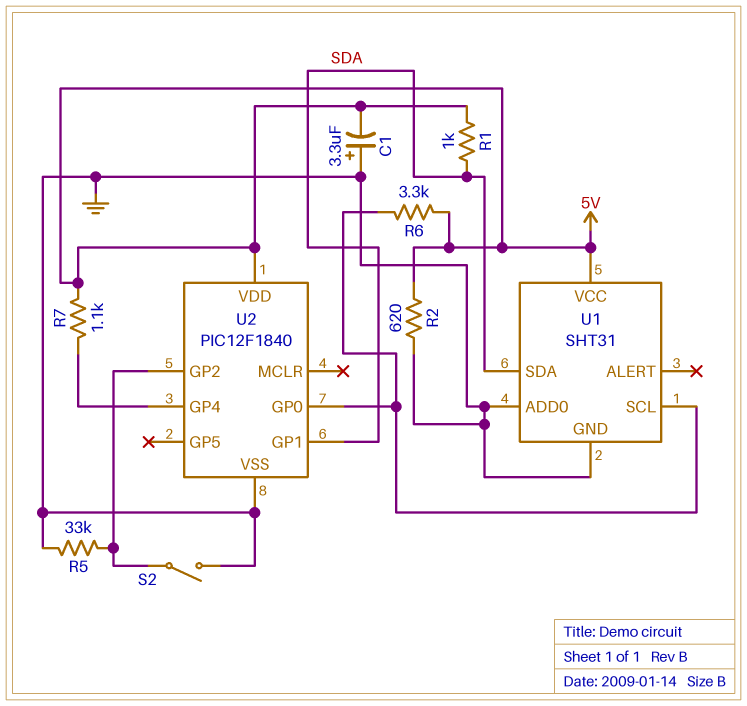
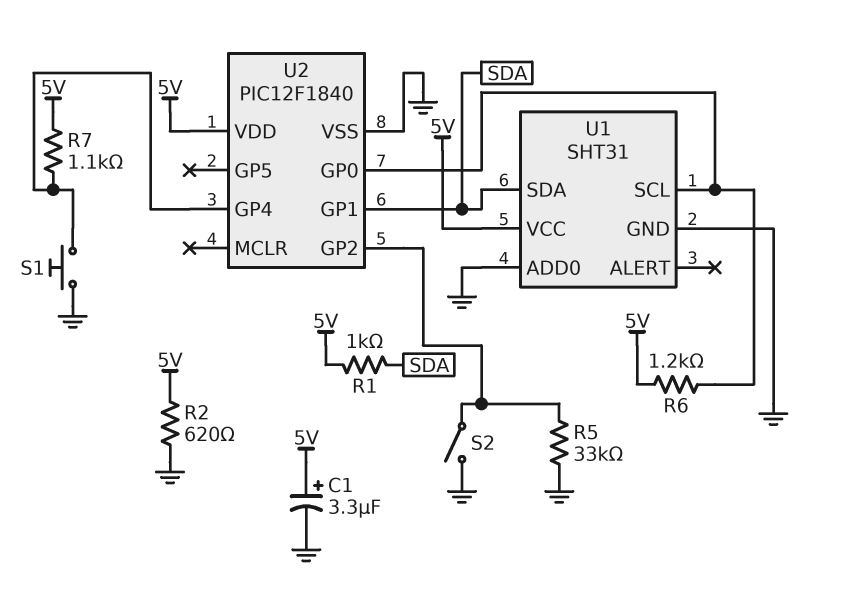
C1: 3.3uF (plus GND, minus 5V) -> 3.3uF (plus 5V, minus GND)
R6: 3.3k (5V, U1/SCL) -> 1.2k (5V, U1/SCL)
S1: none -> button (GND, U2/GP4)

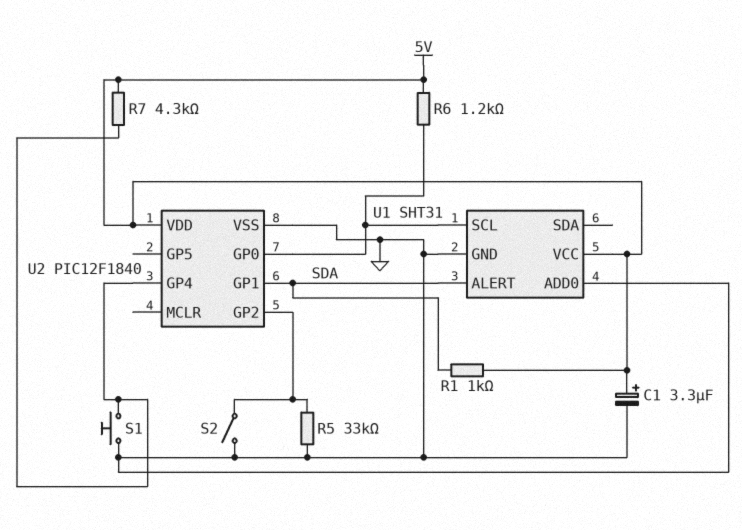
R2: 620 (5V, GND) -> none
R7: 1.1k (5V, U2/GP4) -> 4.3k (5V, U2/GP4)
U1 pin ALERT: none -> SDA
U1 pin SDA: SDA -> none

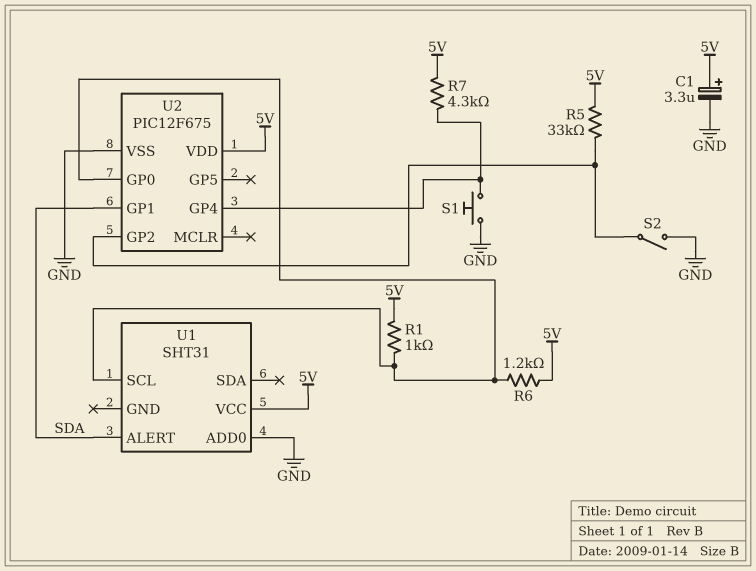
R1: 1k (5V, SDA) -> 1k (5V, U1/SCL)
R5: 33k (GND, U2/GP2) -> 33k (5V, U2/GP2)
U1 pin GND: GND -> none
U2: PIC12F1840 -> PIC12F675

